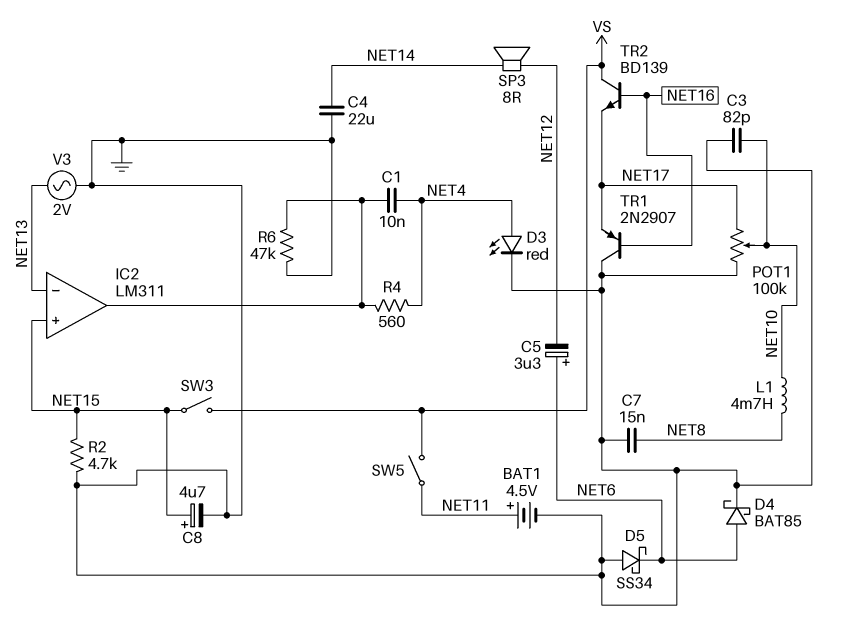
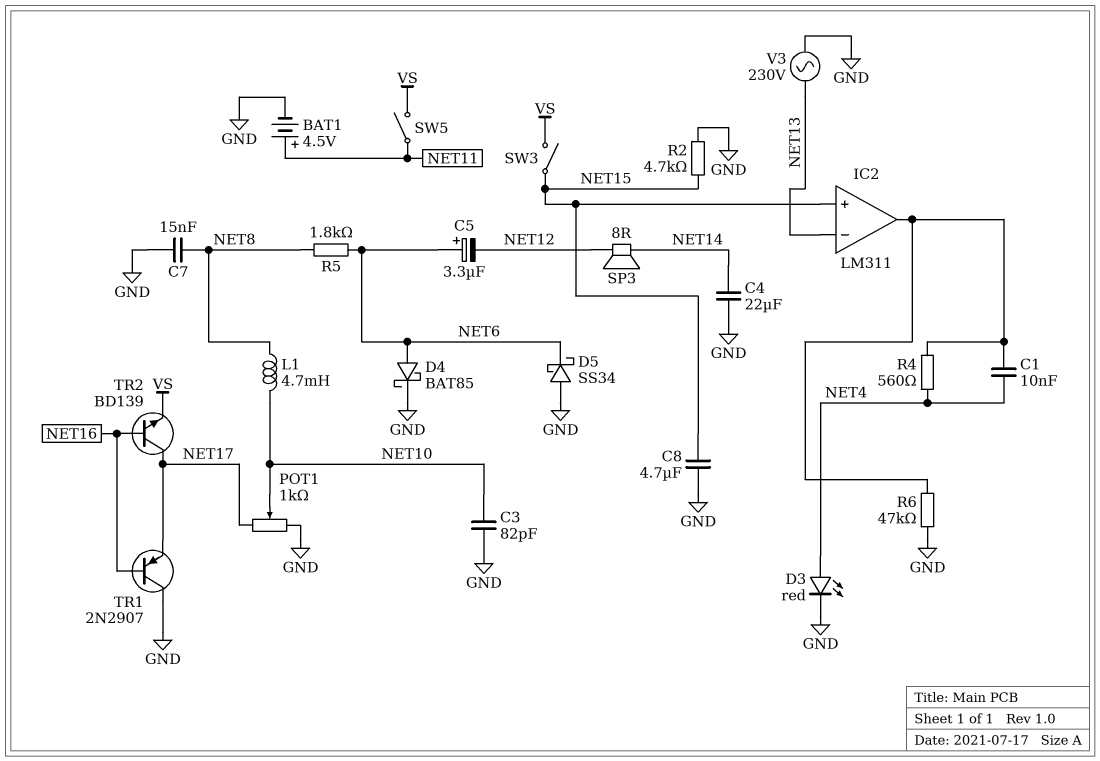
C8: 4.7uF (plus NET15, minus GND) -> 4.7uF (GND, NET15)
POT1: 100k (GND, NET17, wiper NET10) -> 1k (GND, NET17, wiper NET10)
R5: none -> 1.8k (NET6, NET8)
TR2: NPN BD139 (B NET16, C VS, E NET17) -> NPN BD139 (B NET16, C NET17, E VS)
V3: AC 2V (GND, NET13) -> AC 230V (GND, NET13)

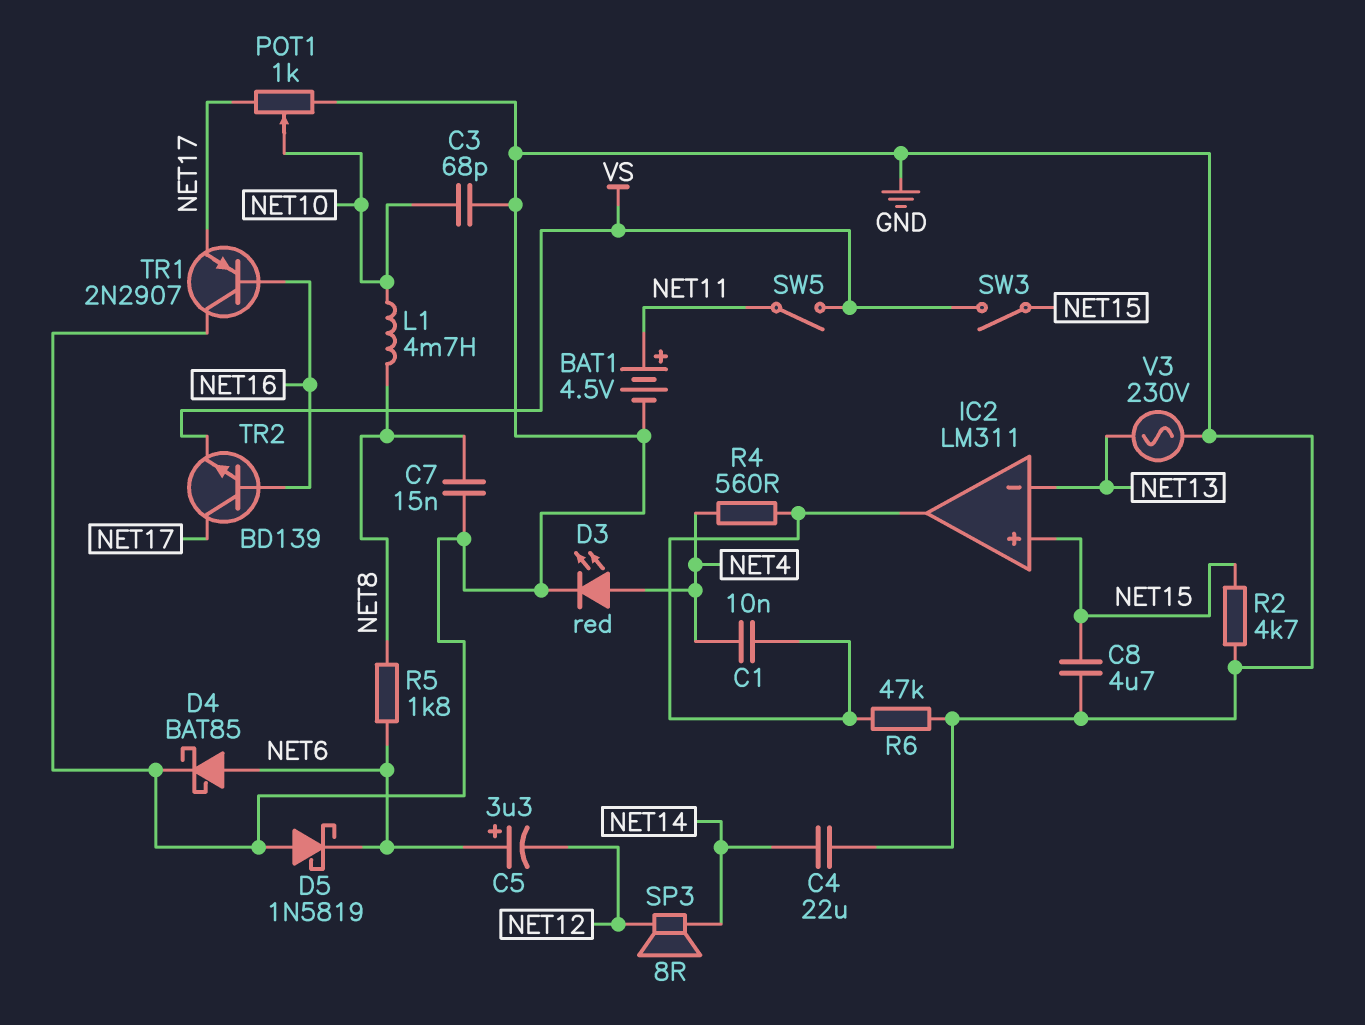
C3: 82pF (GND, NET10) -> 68pF (GND, NET10)
D5: schottky SS34 (A GND, K NET6) -> schottky 1N5819 (A GND, K NET6)

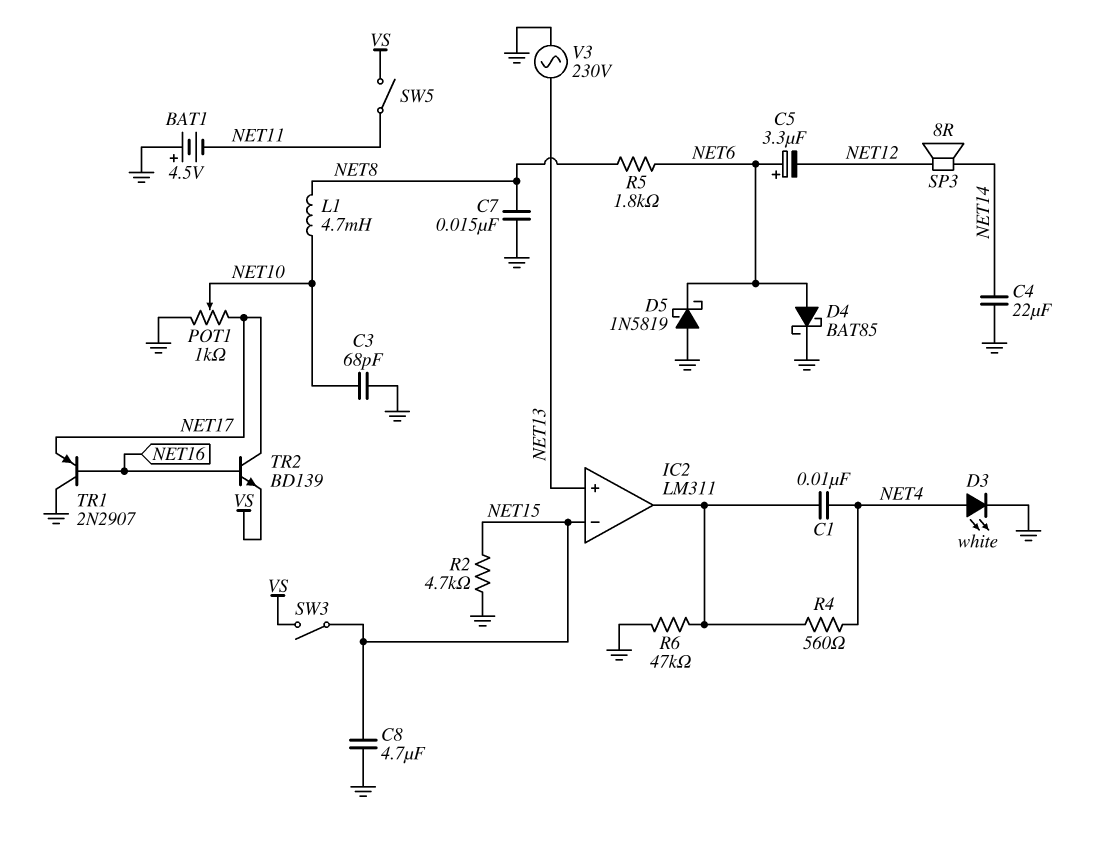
BAT1: 4.5V (plus NET11, minus GND) -> 4.5V (plus GND, minus NET11)
D3: LED red (A NET4, K GND) -> LED white (A NET4, K GND)
IC2 pin in+: NET15 -> NET13
IC2 pin in-: NET13 -> NET15

